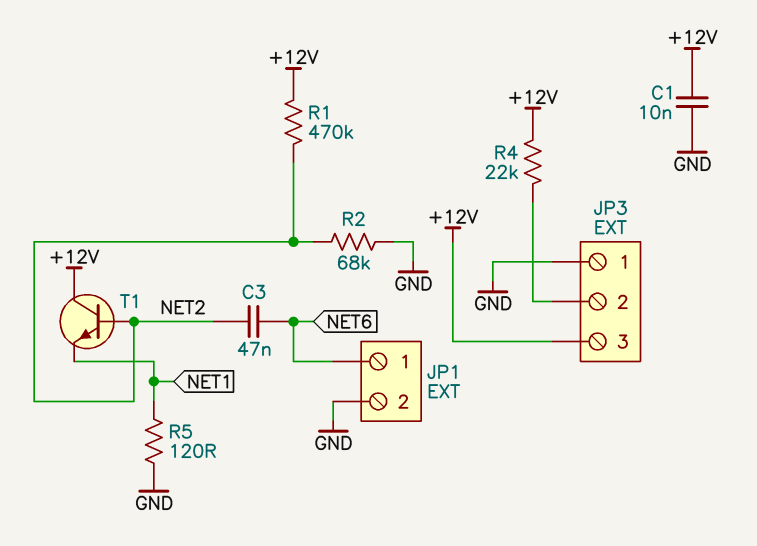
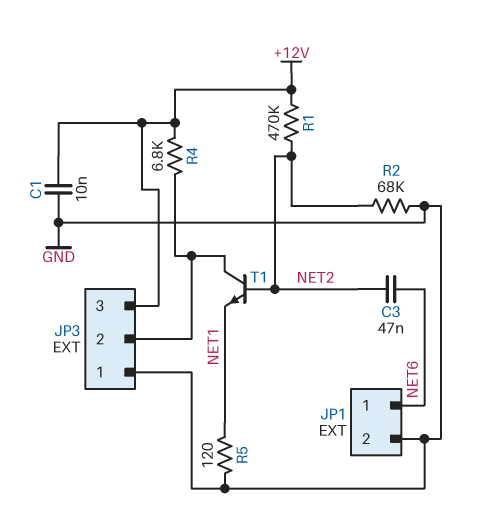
R4: 22k (+12V, JP3/2) -> 6.8k (+12V, JP3/2)
T1: NPN (B NET2, C +12V, E NET1) -> NPN (B NET2, C JP3/2, E NET1)

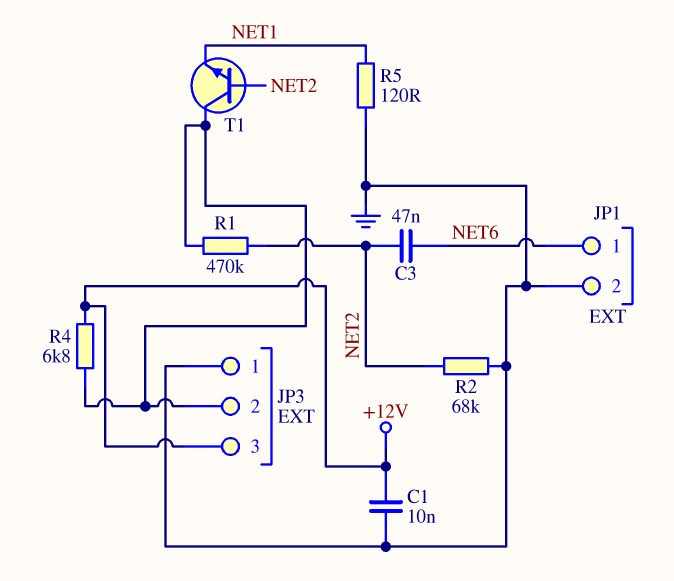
R1: 470k (+12V, NET2) -> 470k (JP3/2, NET2)

